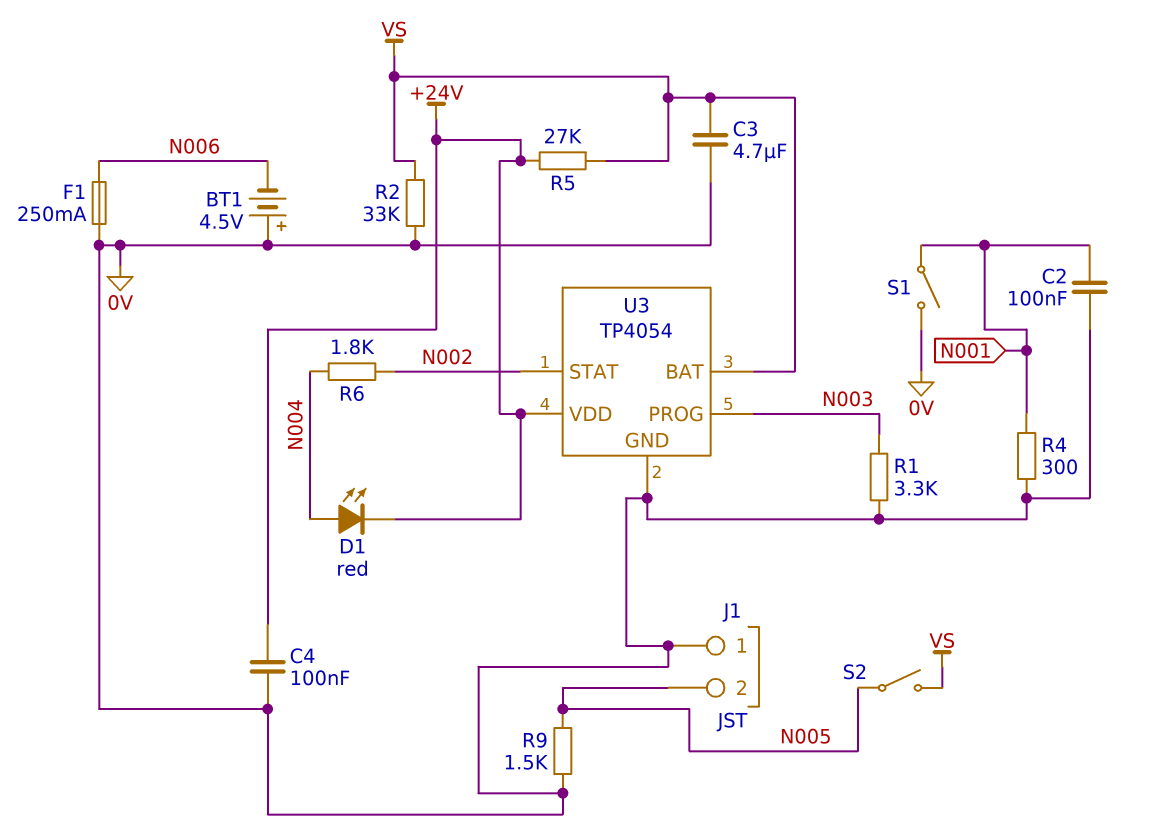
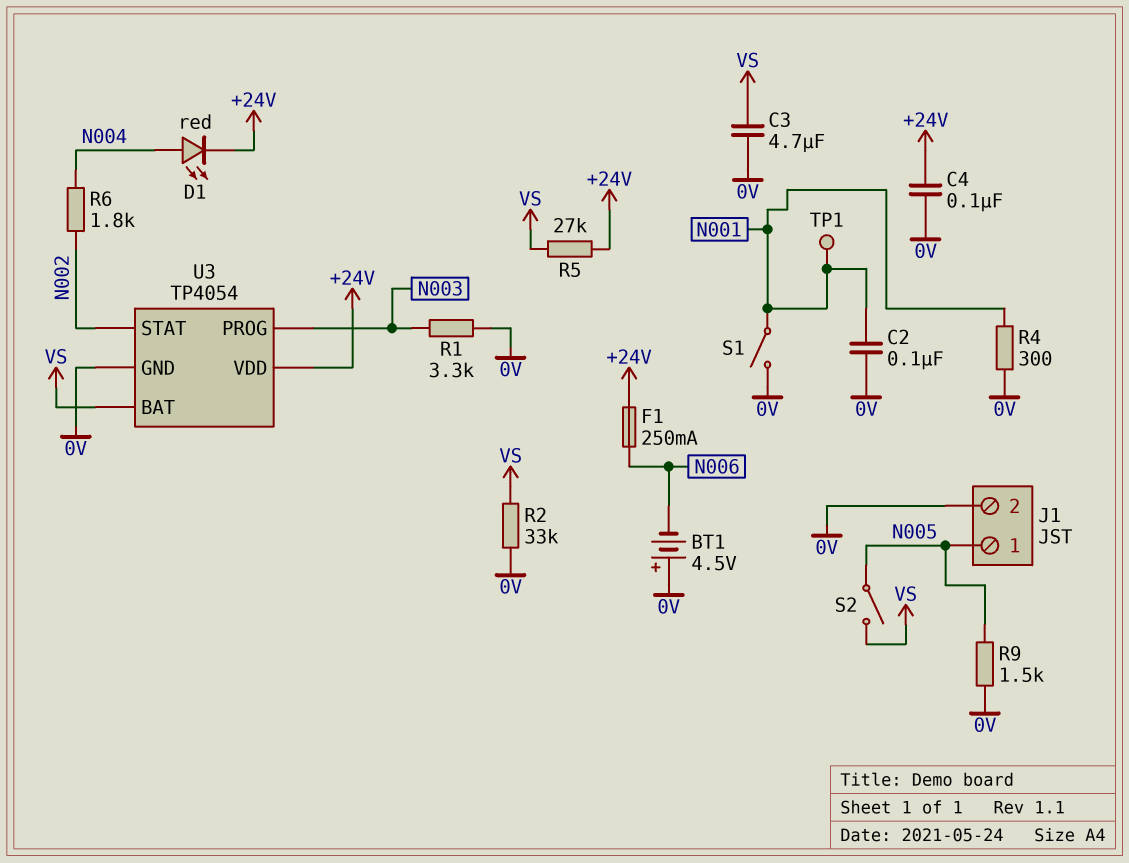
F1: 250mA (0V, N006) -> 250mA (+24V, N006)
J1 pin 1: 0V -> N005
J1 pin 2: N005 -> 0V
TP1: none -> test point (N001)

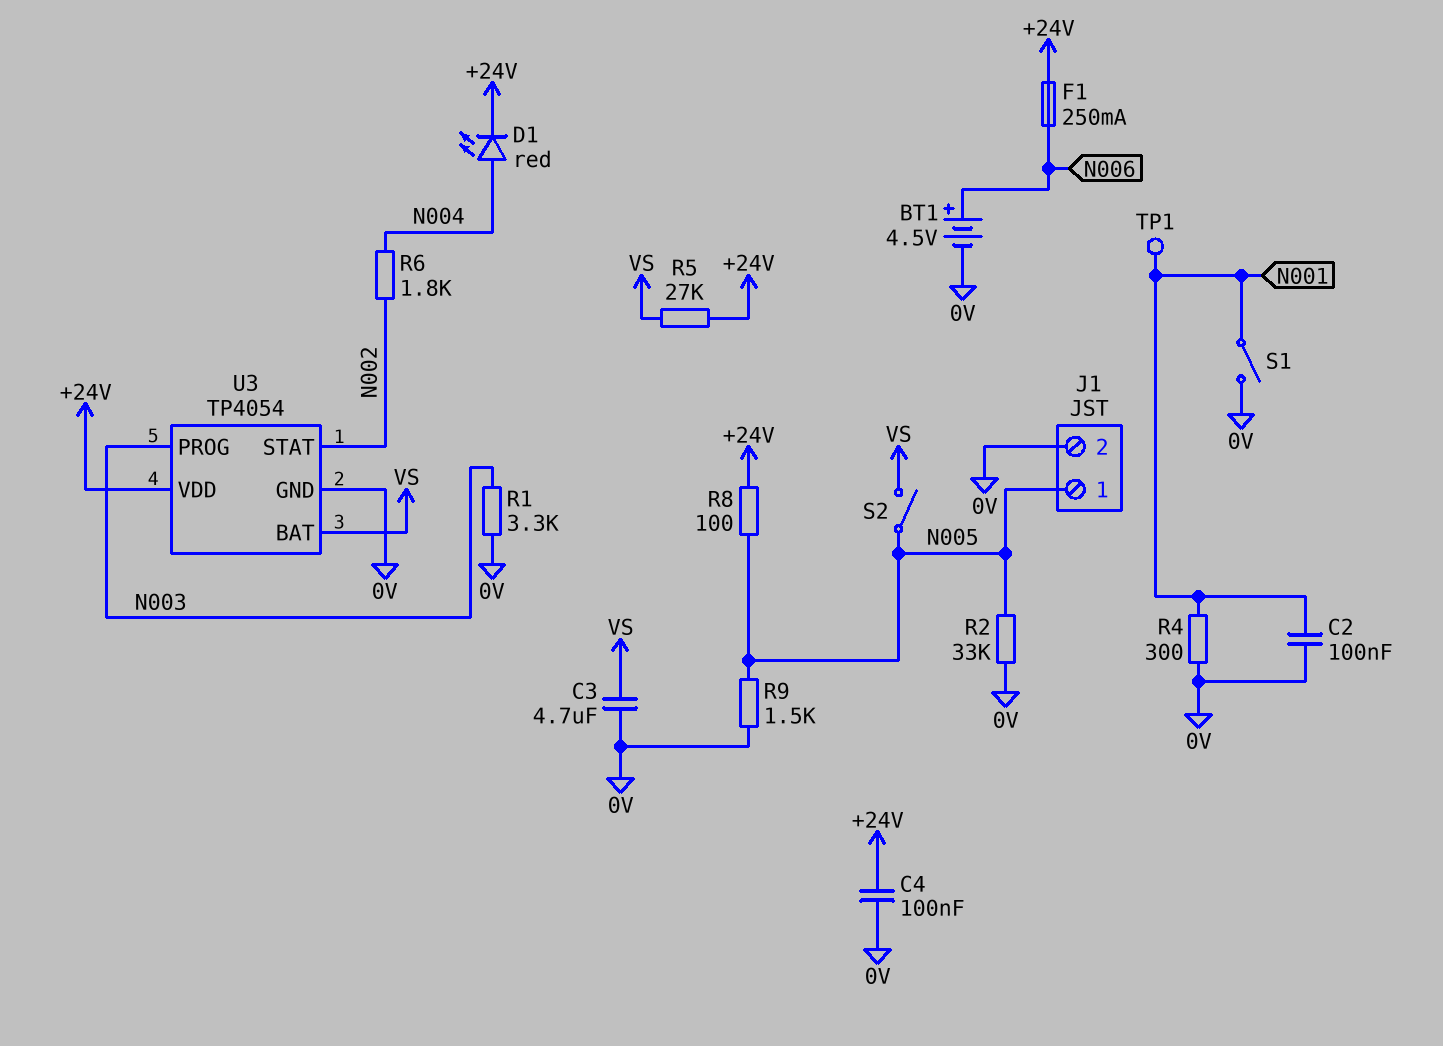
BT1: 4.5V (plus 0V, minus N006) -> 4.5V (plus N006, minus 0V)
R2: 33k (0V, VS) -> 33k (0V, N005)
R8: none -> 100 (+24V, N005)

